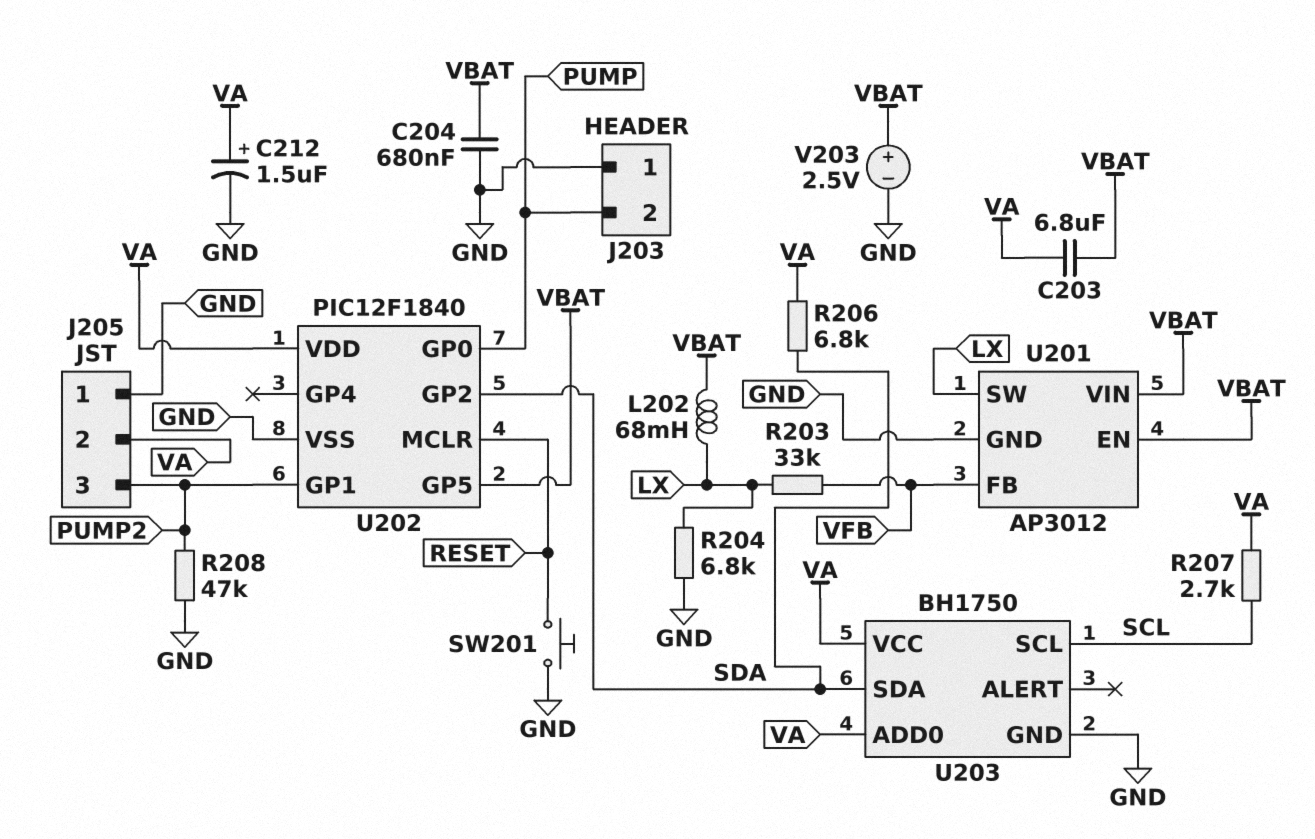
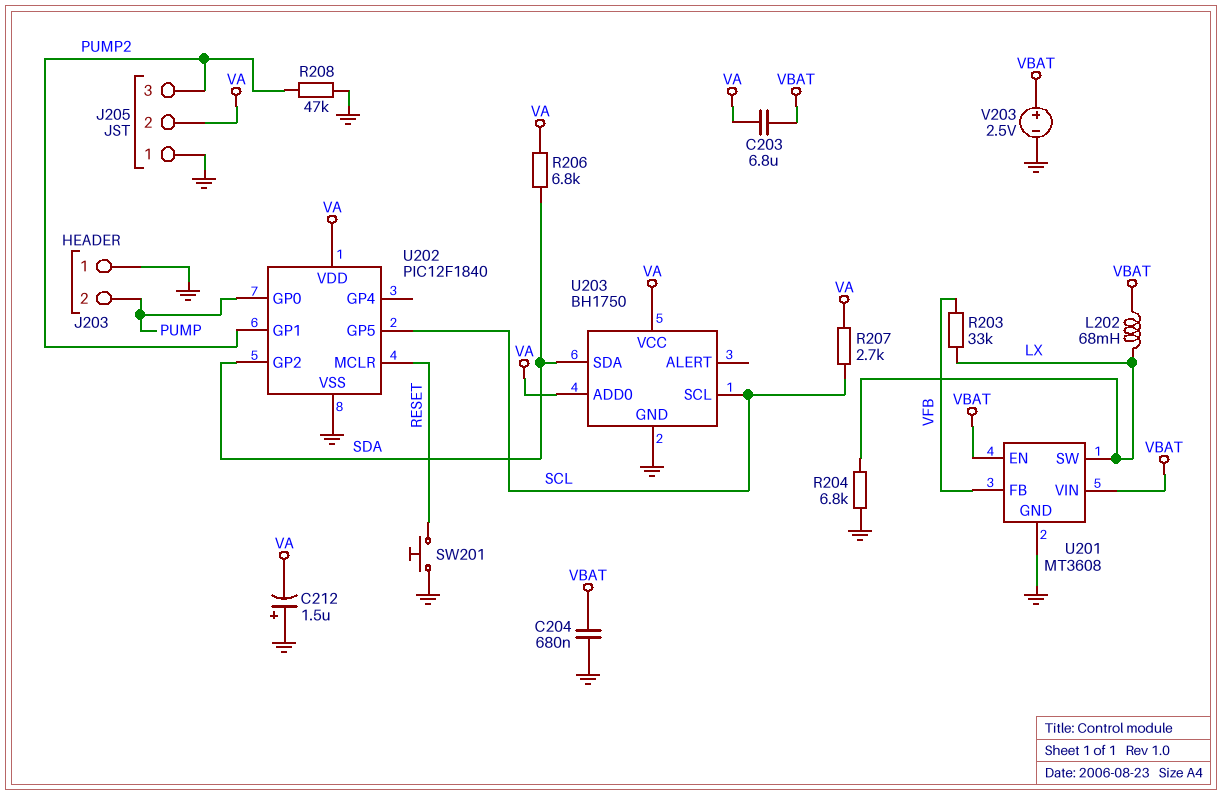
C212: 1.5uF (plus VA, minus GND) -> 1.5uF (plus GND, minus VA)
U201: AP3012 -> MT3608
U202 pin GP5: VBAT -> SCL

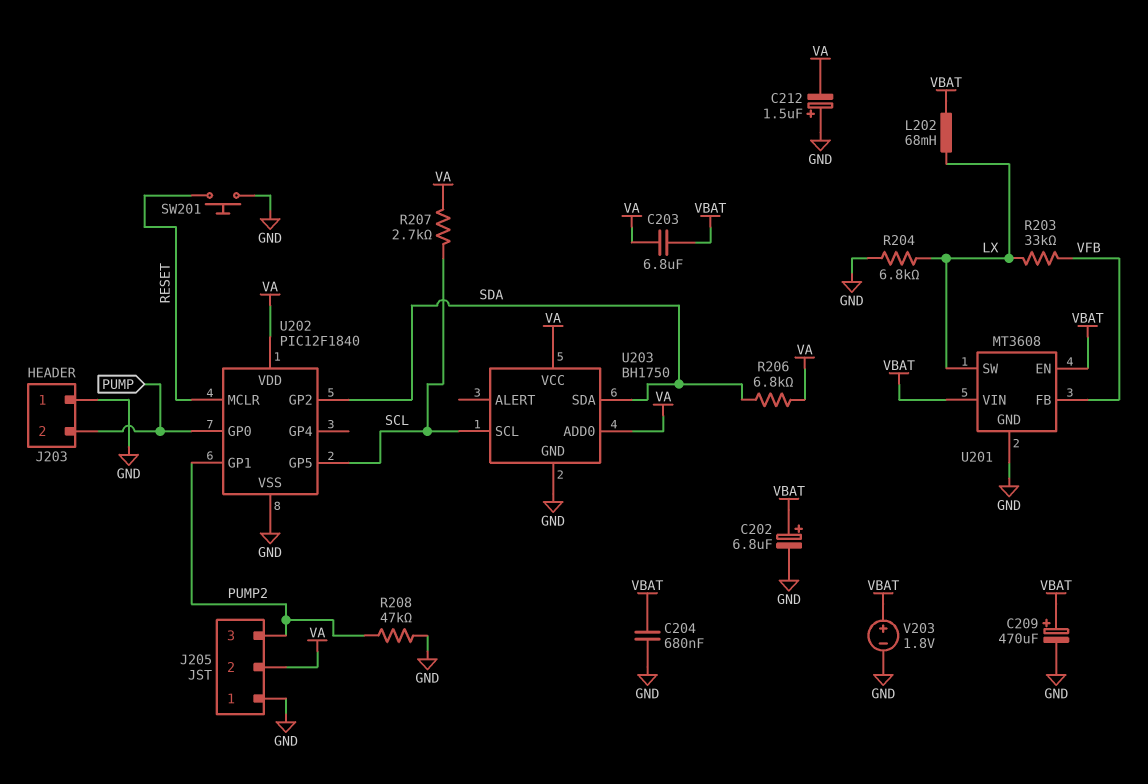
C202: none -> 6.8uF (plus VBAT, minus GND)
C209: none -> 470uF (plus VBAT, minus GND)
V203: 2.5V (plus VBAT, minus GND) -> 1.8V (plus VBAT, minus GND)

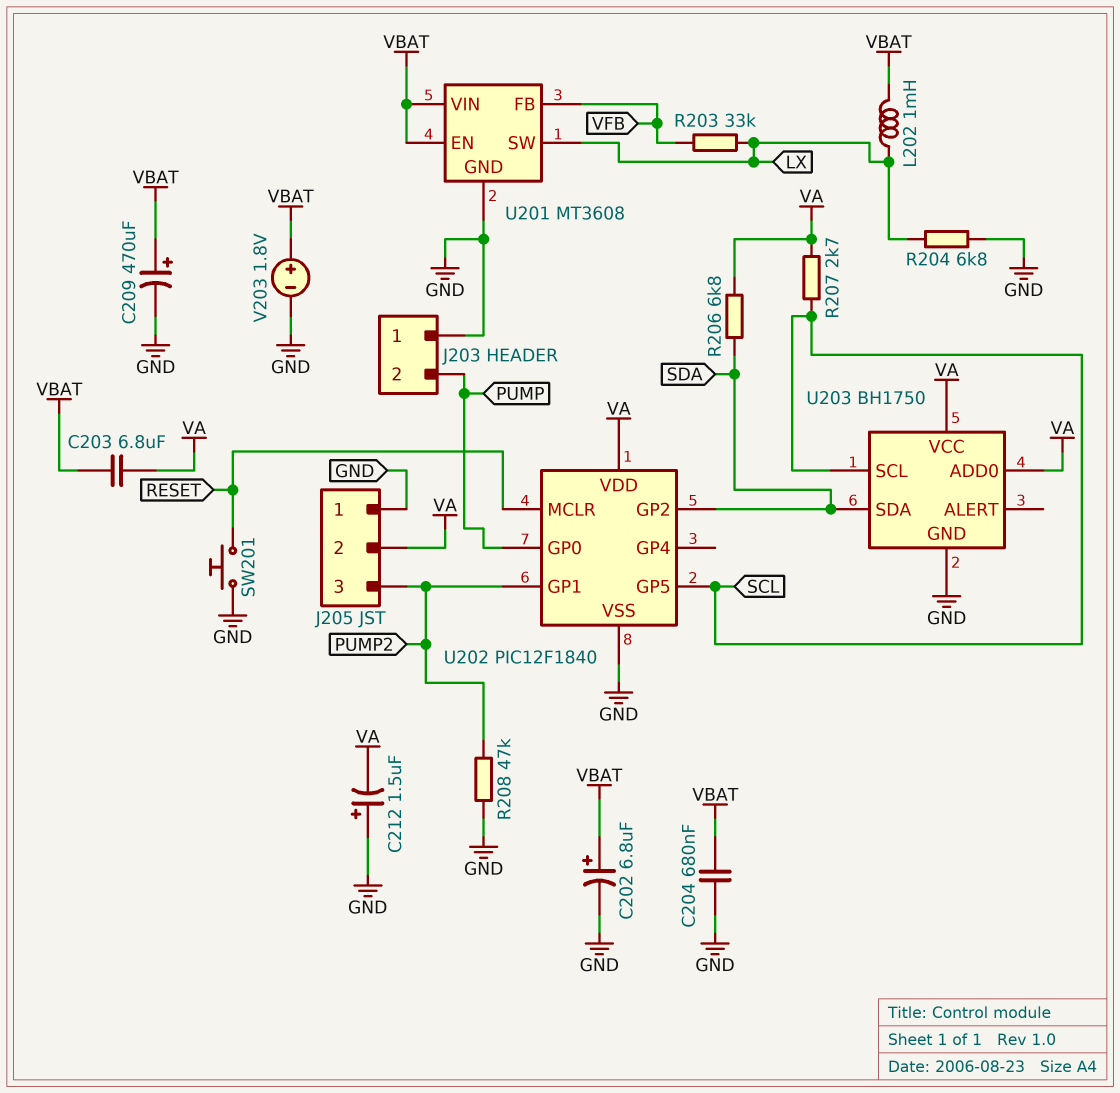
L202: 68mH (LX, VBAT) -> 1mH (LX, VBAT)

